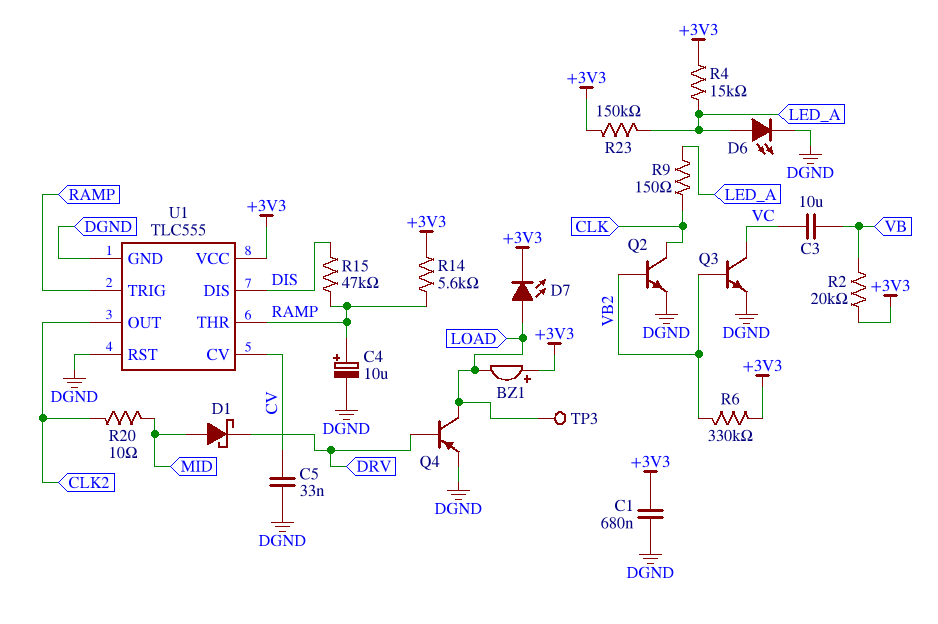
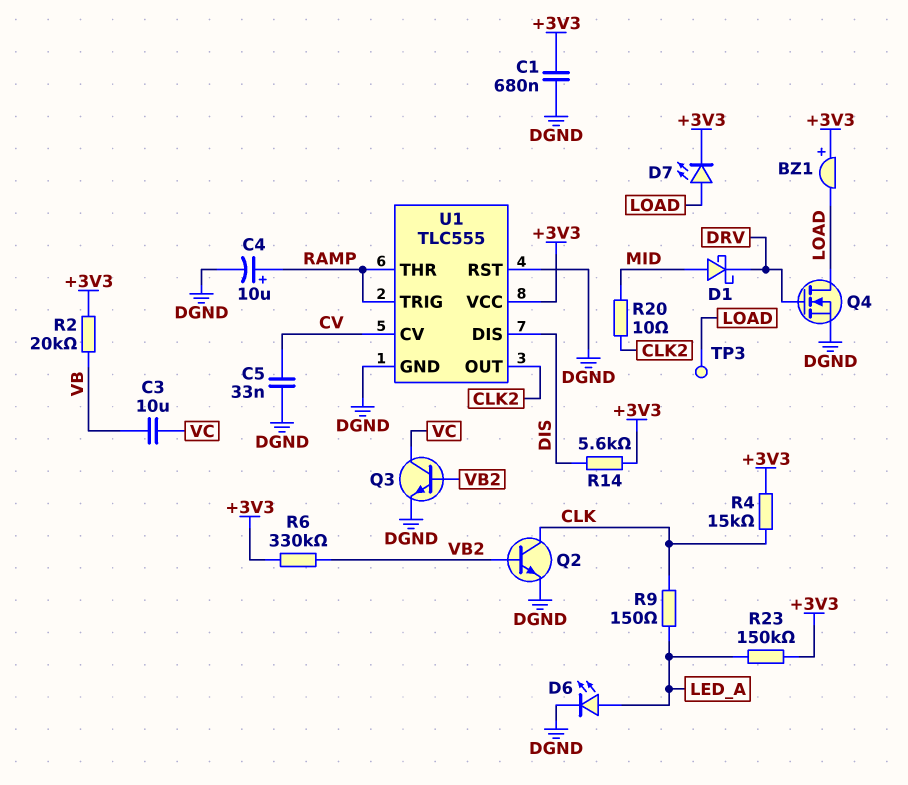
Q4: PNP (B DRV, C LOAD, E DGND) -> NMOS (G DRV, D LOAD, S DGND)
R4: 15k (+3V3, LED_A) -> 15k (+3V3, CLK)
R14: 5.6k (+3V3, RAMP) -> 5.6k (+3V3, DIS)
R15: 47k (DIS, RAMP) -> none

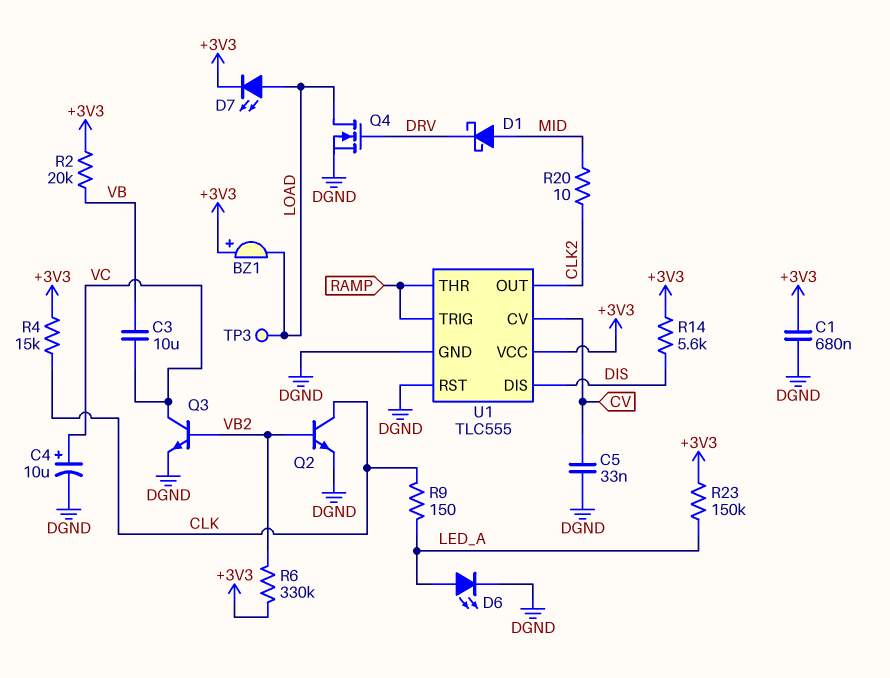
C4: 10uF (plus RAMP, minus DGND) -> 10uF (plus VC, minus DGND)

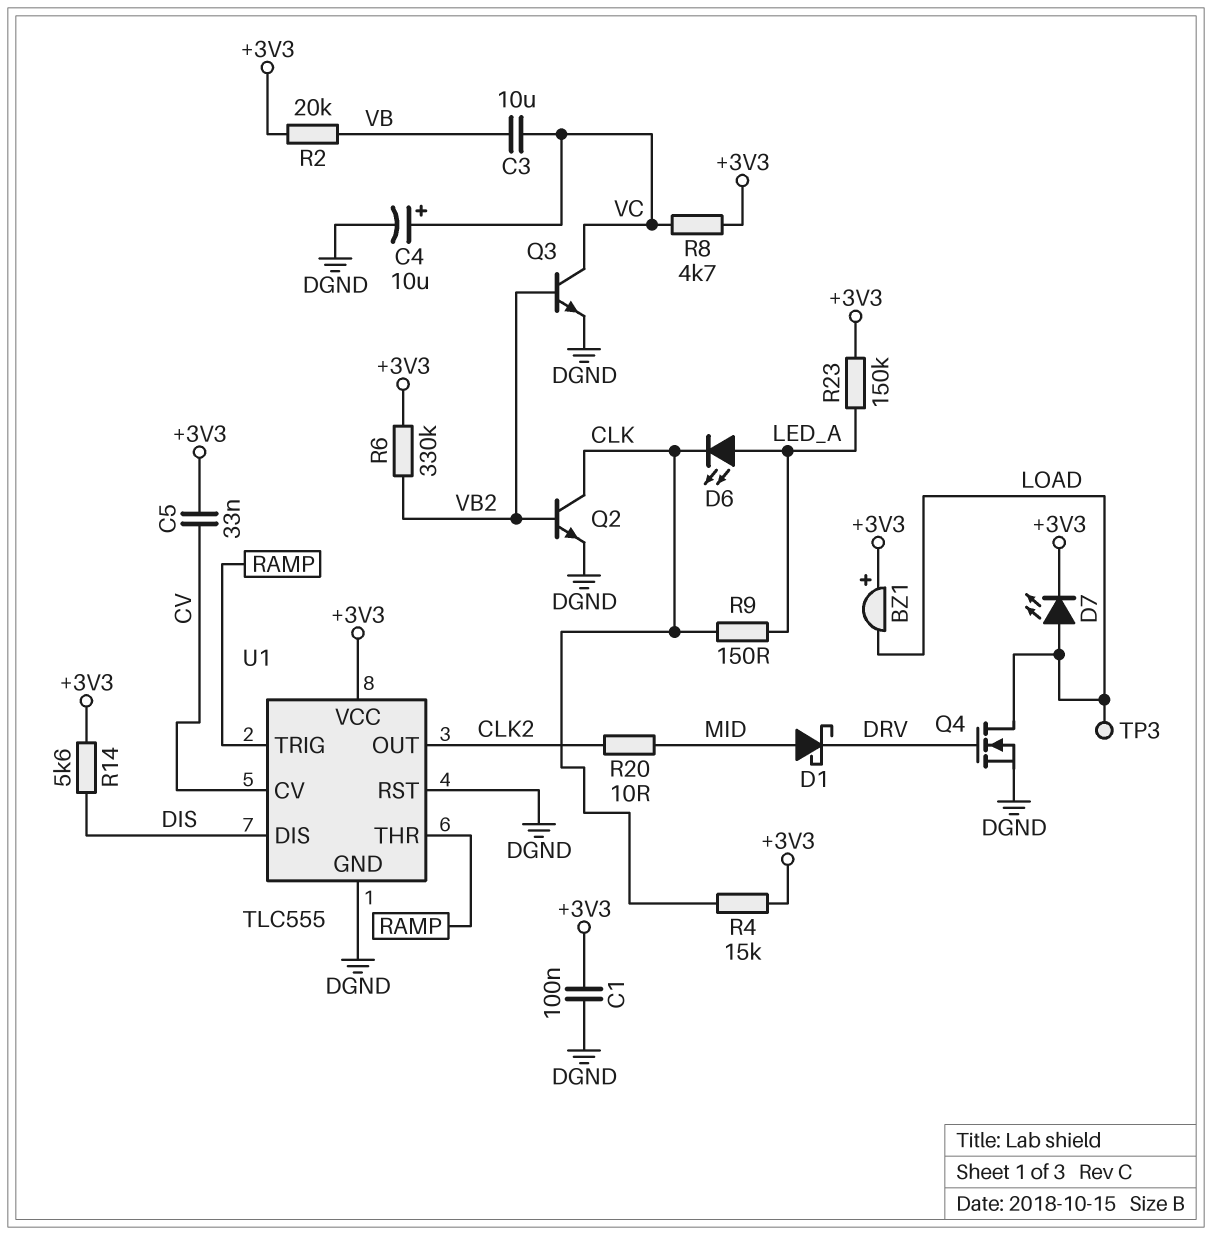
C1: 680nF (+3V3, DGND) -> 100nF (+3V3, DGND)
C5: 33nF (CV, DGND) -> 33nF (+3V3, CV)
D6: LED (A LED_A, K DGND) -> LED (A LED_A, K CLK)
R8: none -> 4.7k (+3V3, VC)

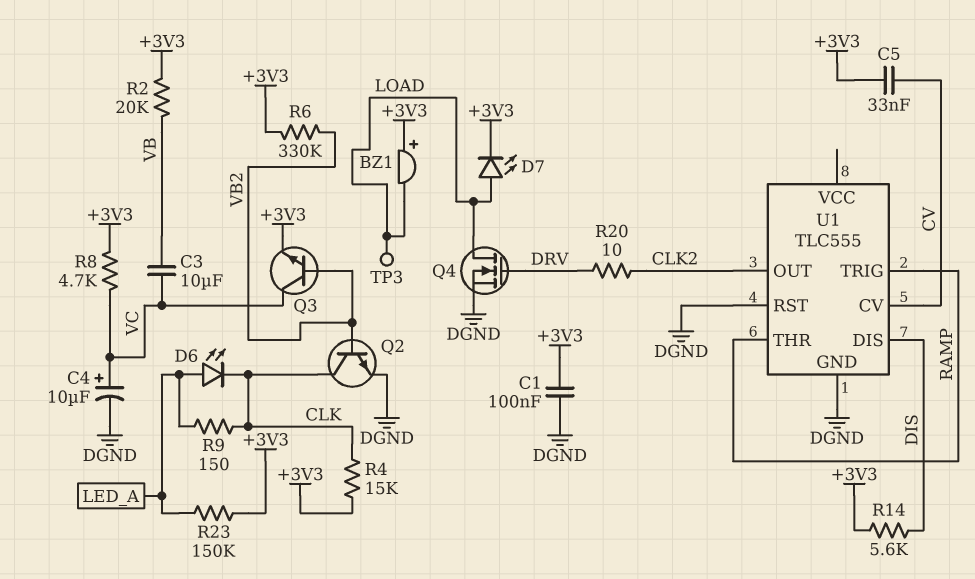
D1: schottky (A MID, K DRV) -> none
Q3: NPN (B VB2, C VC, E DGND) -> NPN (B VB2, C VC, E +3V3)
R20: 10 (CLK2, MID) -> 10 (CLK2, DRV)
U1 pin VCC: +3V3 -> none

